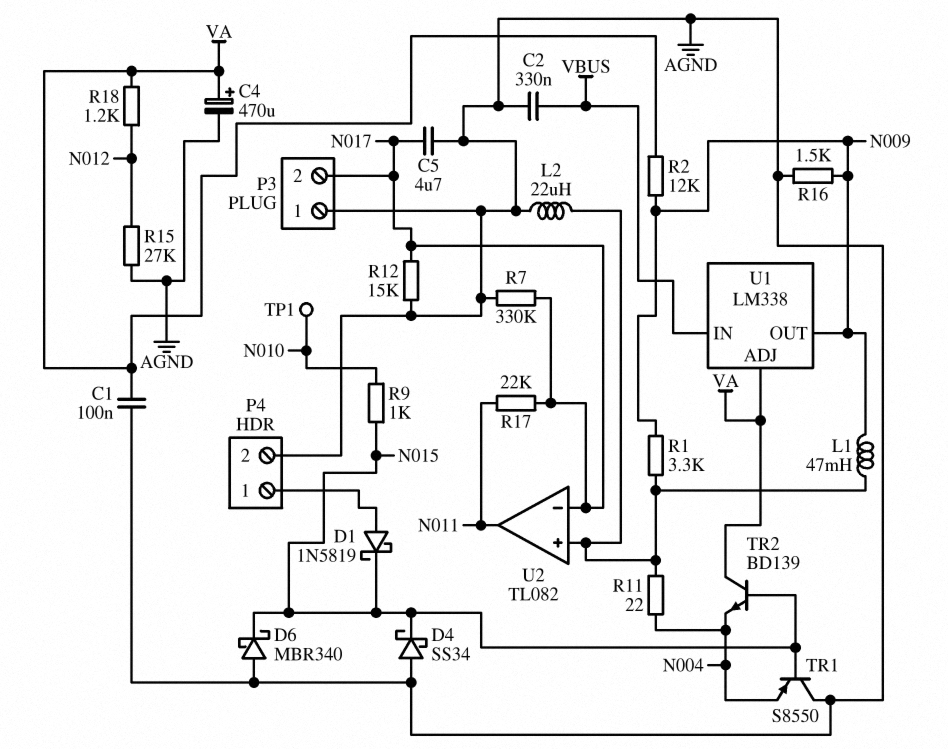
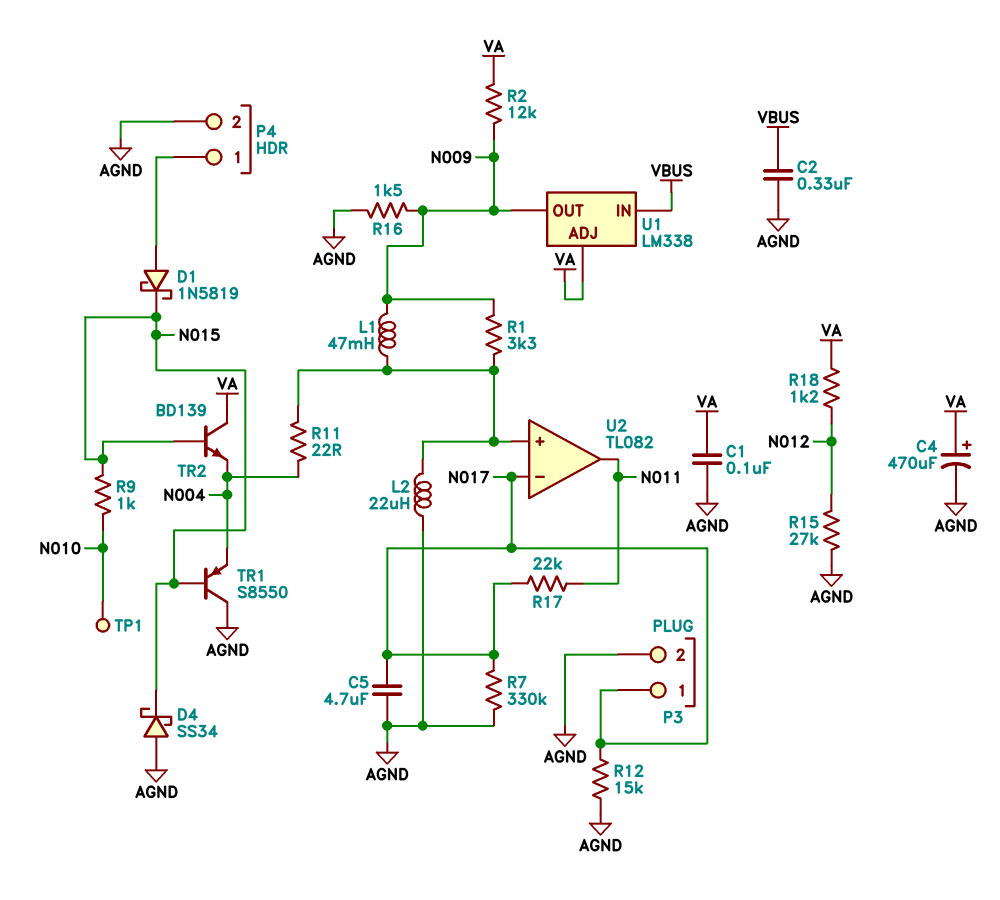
D6: schottky MBR340 (A AGND, K N015) -> none
P3 pin 1: AGND -> N017
P3 pin 2: N017 -> AGND

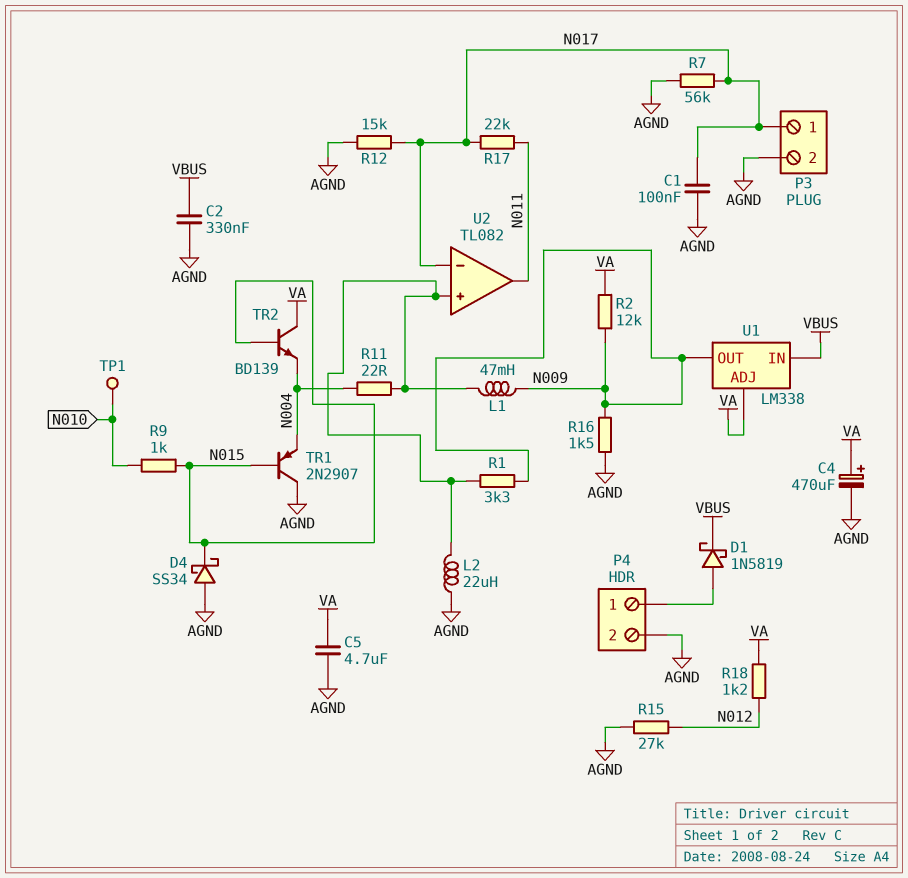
C1: 100nF (AGND, VA) -> 100nF (AGND, N017)
C5: 4.7uF (AGND, N017) -> 4.7uF (AGND, VA)
D1: schottky 1N5819 (A P4/1, K N015) -> schottky 1N5819 (A P4/1, K VBUS)
R7: 330k (AGND, N017) -> 56k (AGND, N017)
TR1: PNP S8550 (B N015, C AGND, E N004) -> PNP 2N2907 (B N015, C AGND, E N004)

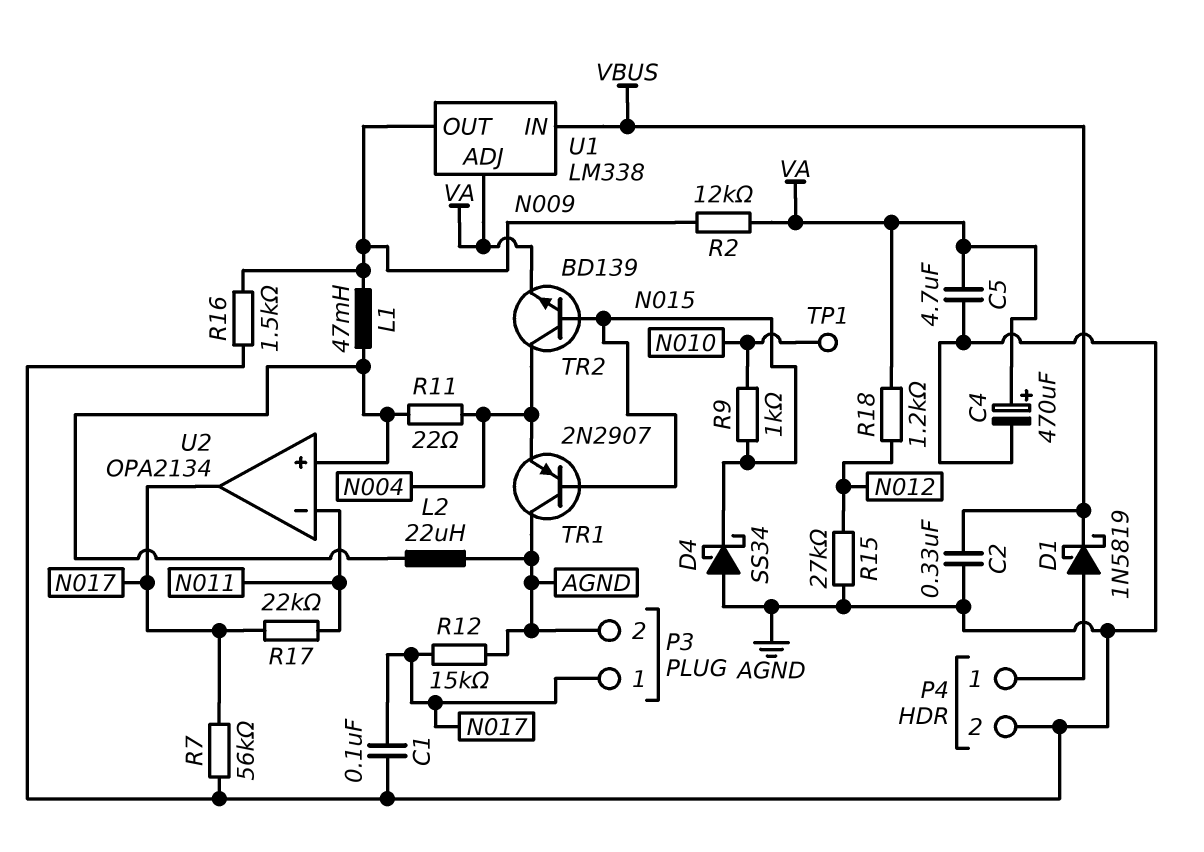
R1: 3.3k (N009, U2/in+) -> none
TR2: NPN BD139 (B N015, C VA, E N004) -> NPN BD139 (B N015, C N004, E VA)
U2: TL082 -> OPA2134
U2 pin in-: N017 -> N011
U2 pin out: N011 -> N017

